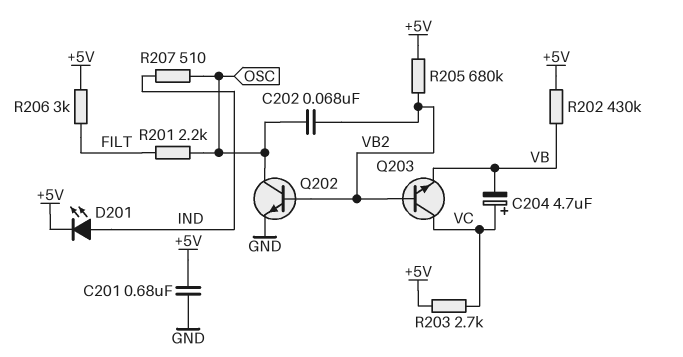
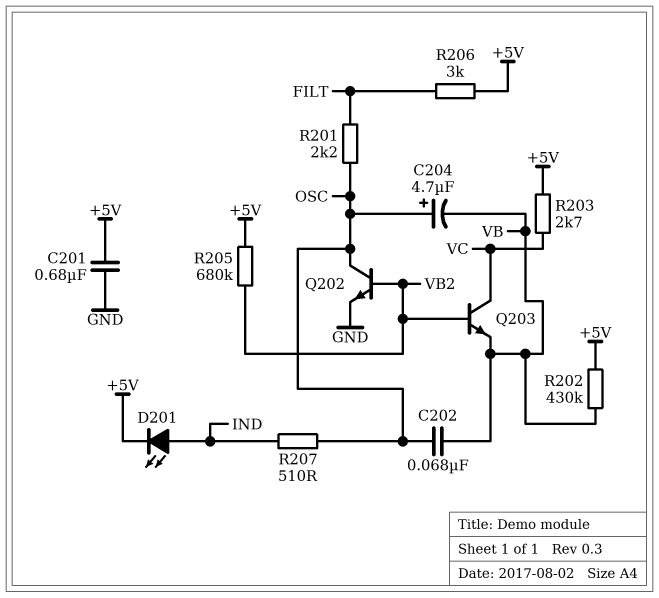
C202: 68nF (OSC, VB2) -> 68nF (OSC, VB)
C204: 4.7uF (plus VC, minus VB) -> 4.7uF (plus OSC, minus VB)

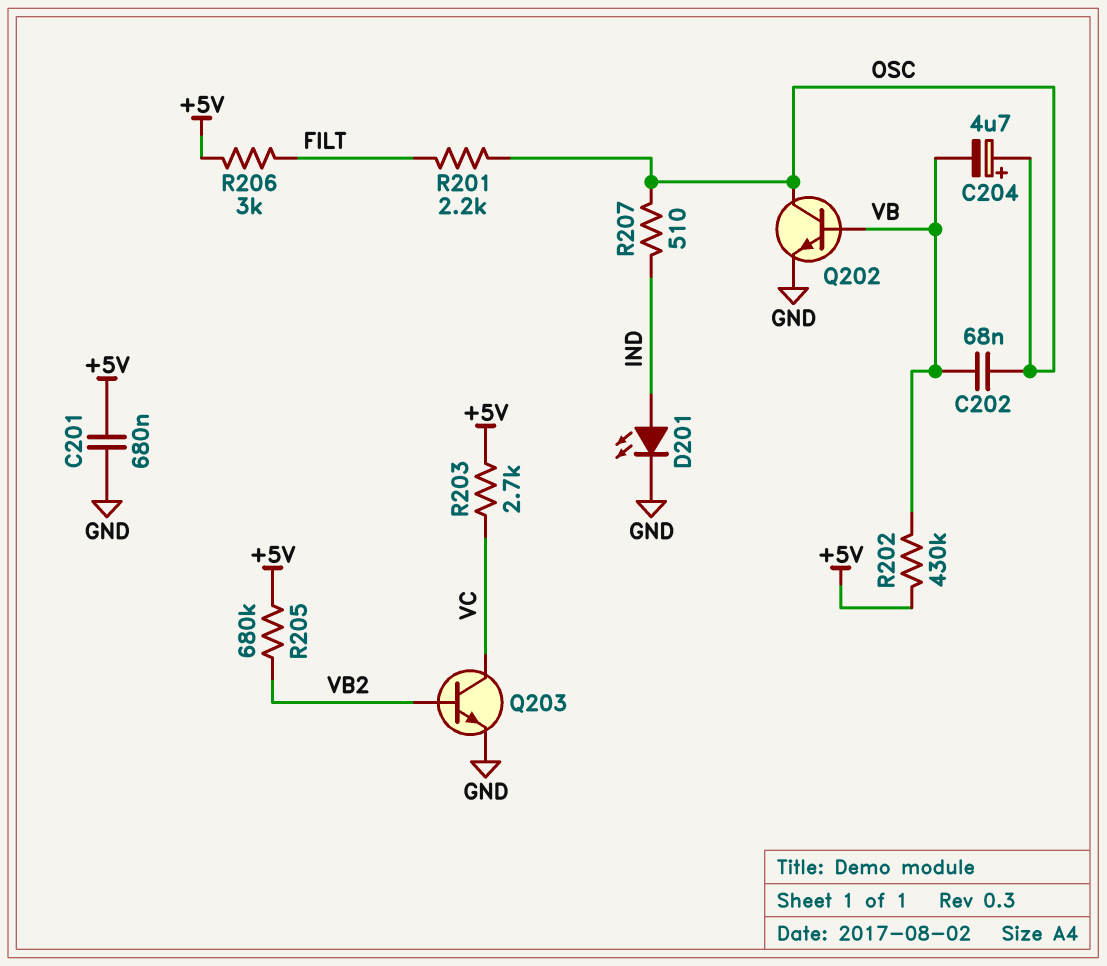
D201: LED (A IND, K +5V) -> LED (A IND, K GND)
Q202: NPN (B VB2, C OSC, E GND) -> NPN (B VB, C OSC, E GND)
Q203: NPN (B VB2, C VC, E VB) -> NPN (B VB2, C VC, E GND)

